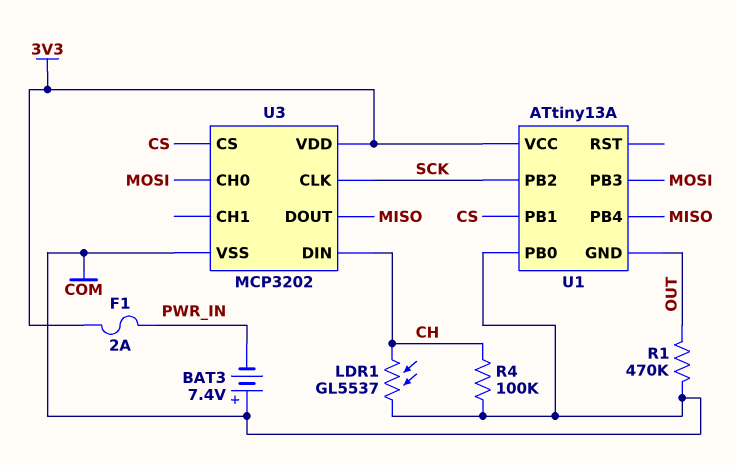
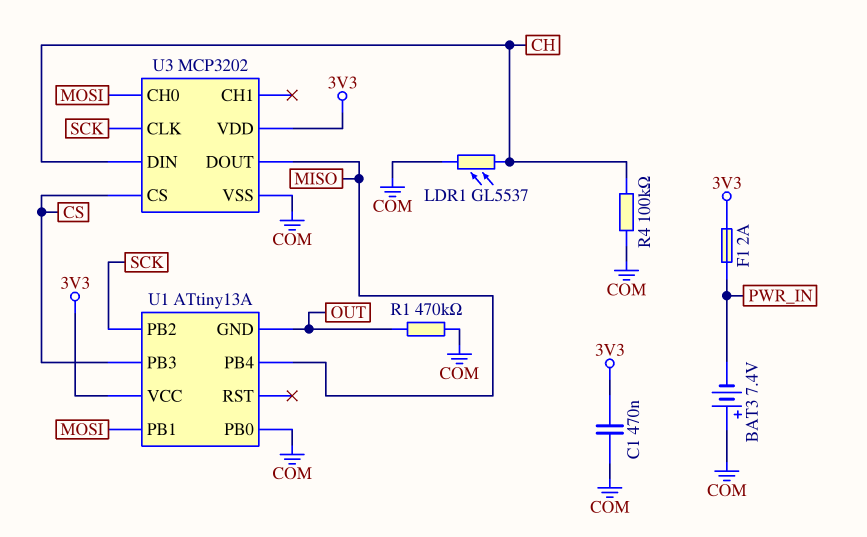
C1: none -> 470nF (3V3, COM)
U1 pin PB1: CS -> MOSI
U1 pin PB3: MOSI -> CS

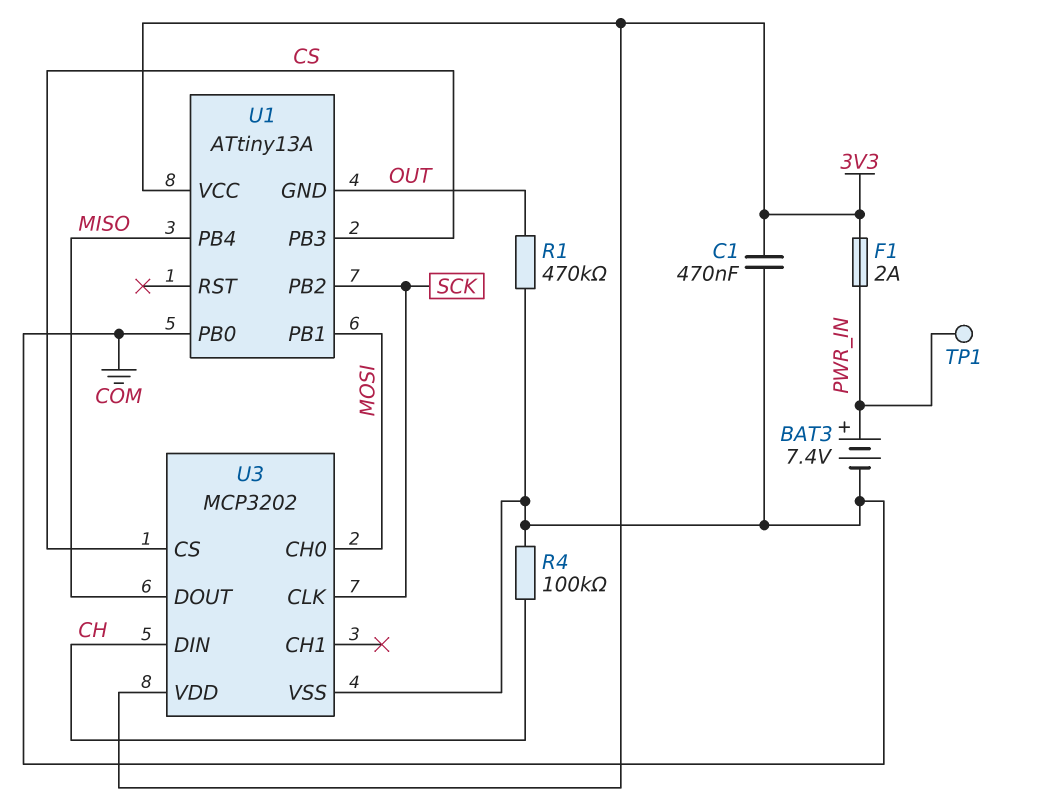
BAT3: 7.4V (plus COM, minus PWR_IN) -> 7.4V (plus PWR_IN, minus COM)
LDR1: GL5537 (CH, COM) -> none
TP1: none -> test point (PWR_IN)

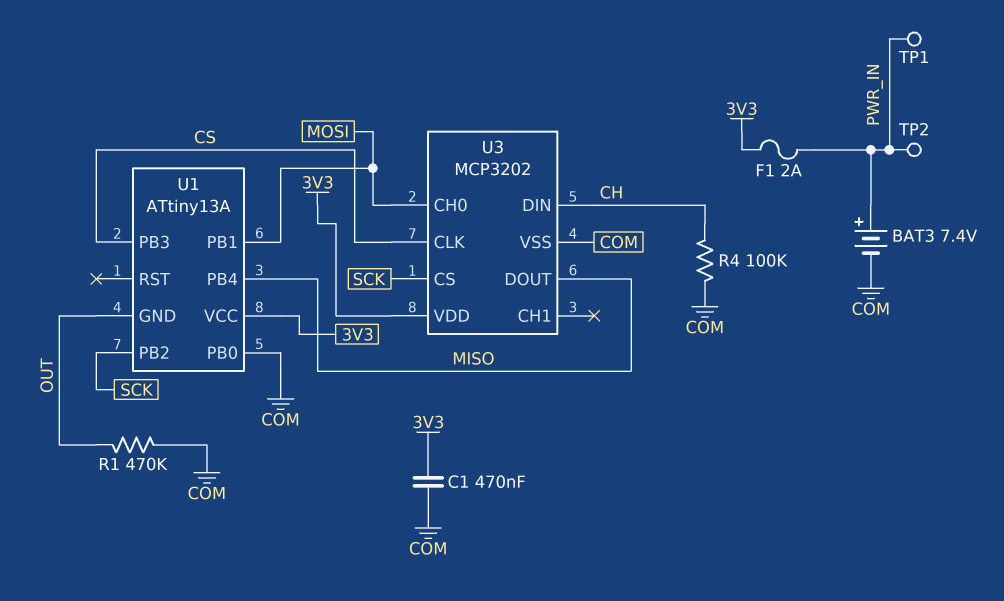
TP2: none -> test point (PWR_IN)
U3 pin CLK: SCK -> CS
U3 pin CS: CS -> SCK

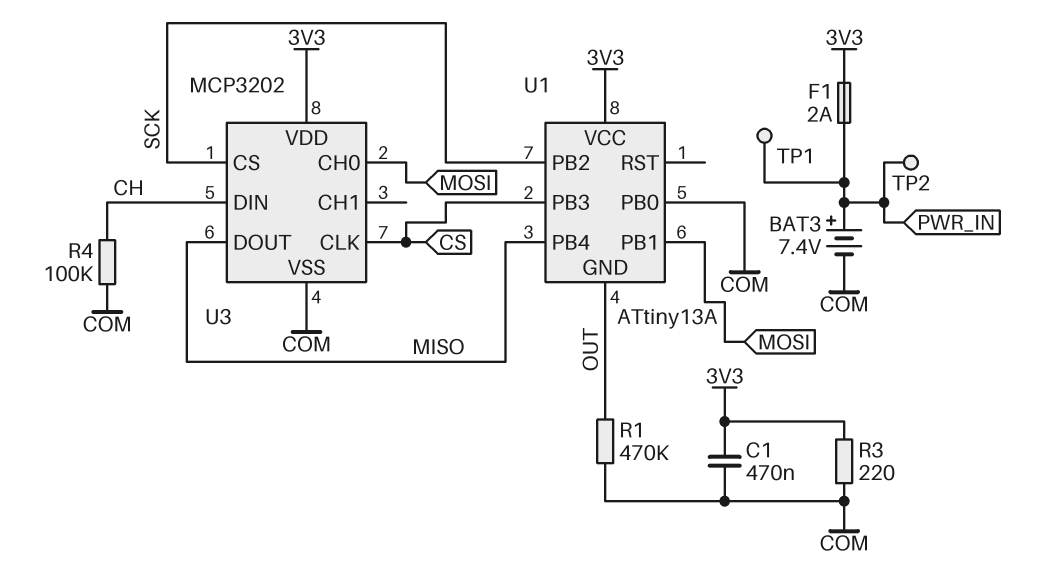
R3: none -> 220 (3V3, COM)

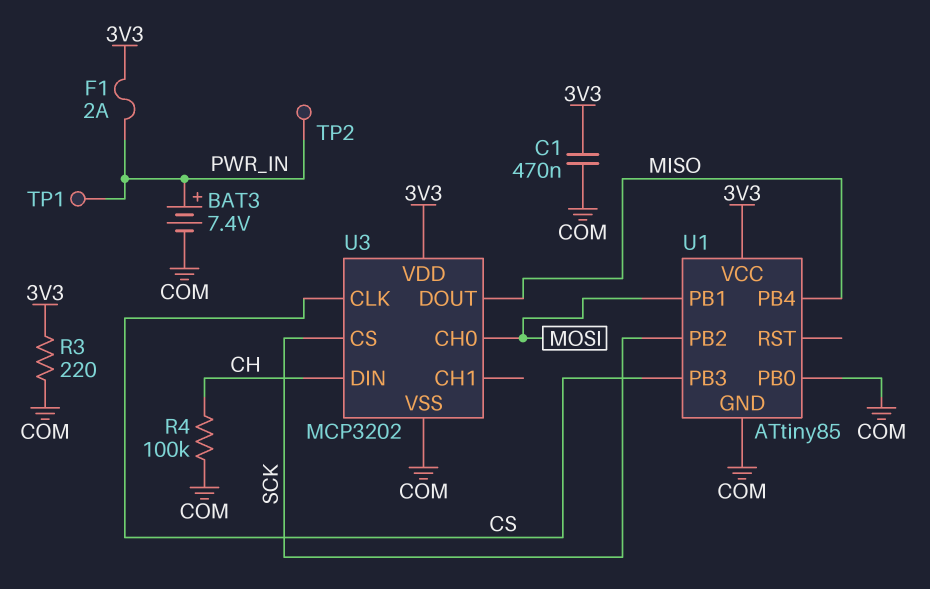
R1: 470k (COM, OUT) -> none
U1: ATtiny13A -> ATtiny85
U1 pin GND: OUT -> COM

